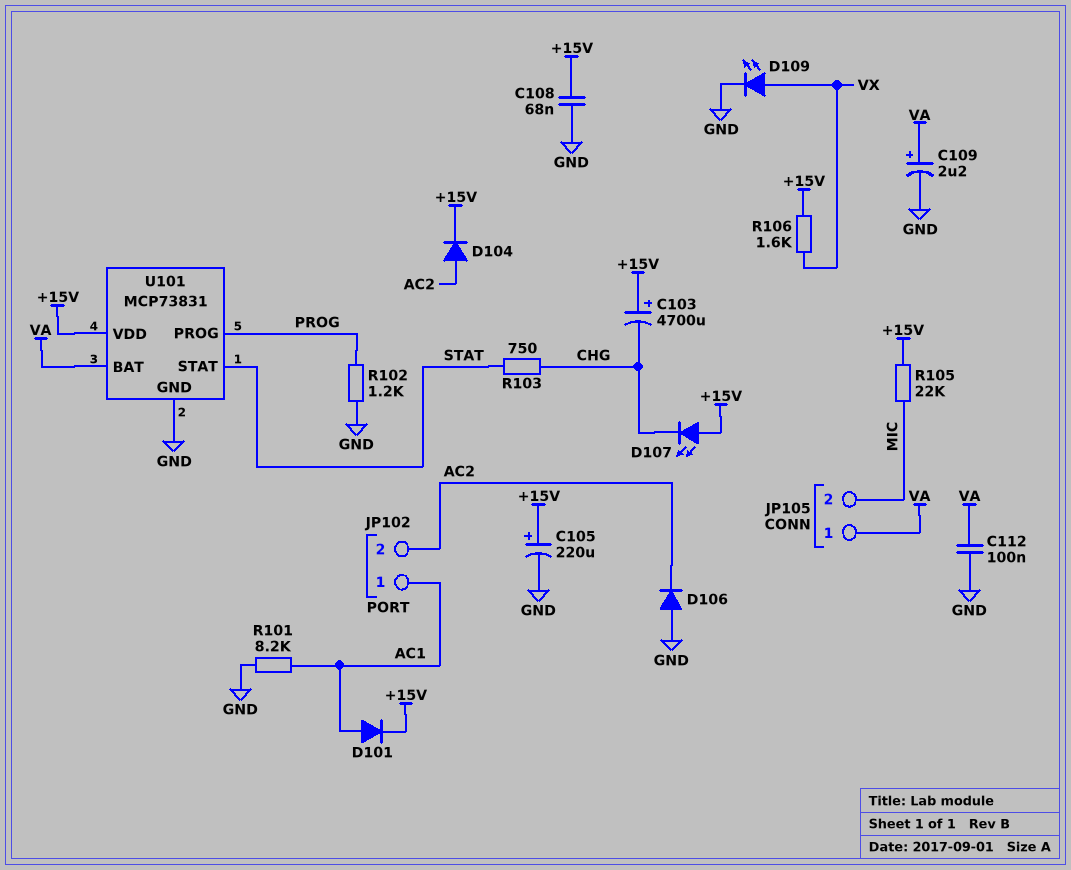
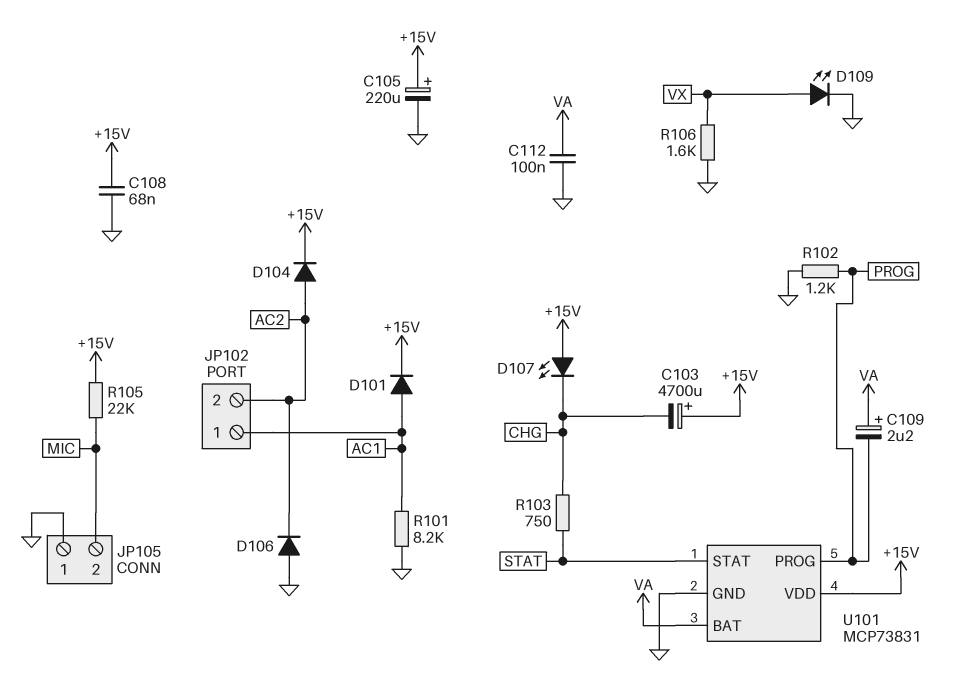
C109: 2.2uF (plus VA, minus GND) -> 2.2uF (plus VA, minus PROG)
JP105 pin 1: VA -> GND
R106: 1.6k (+15V, VX) -> 1.6k (GND, VX)

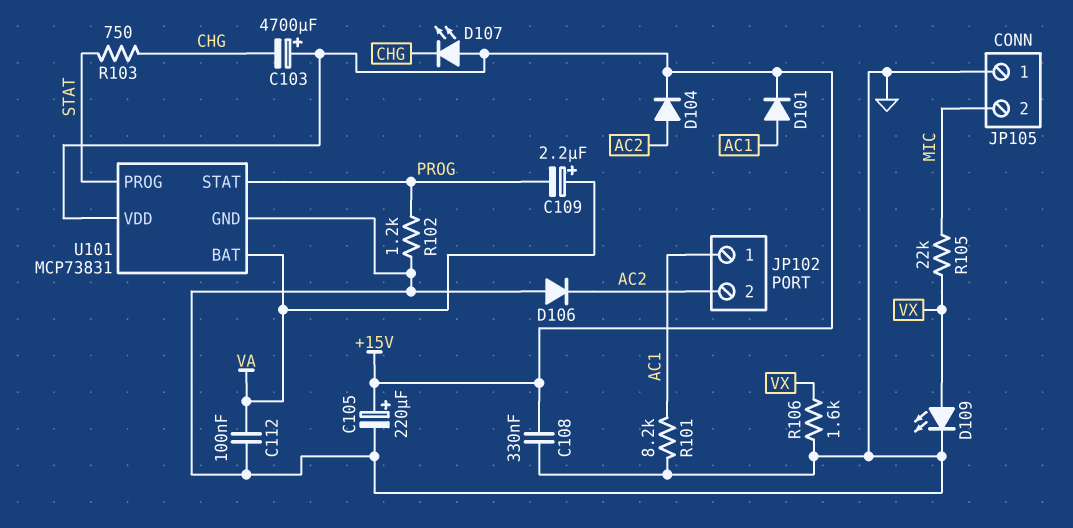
C108: 68nF (+15V, GND) -> 330nF (+15V, GND)
R105: 22k (+15V, MIC) -> 22k (MIC, VX)
U101 pin PROG: PROG -> STAT
U101 pin STAT: STAT -> PROG

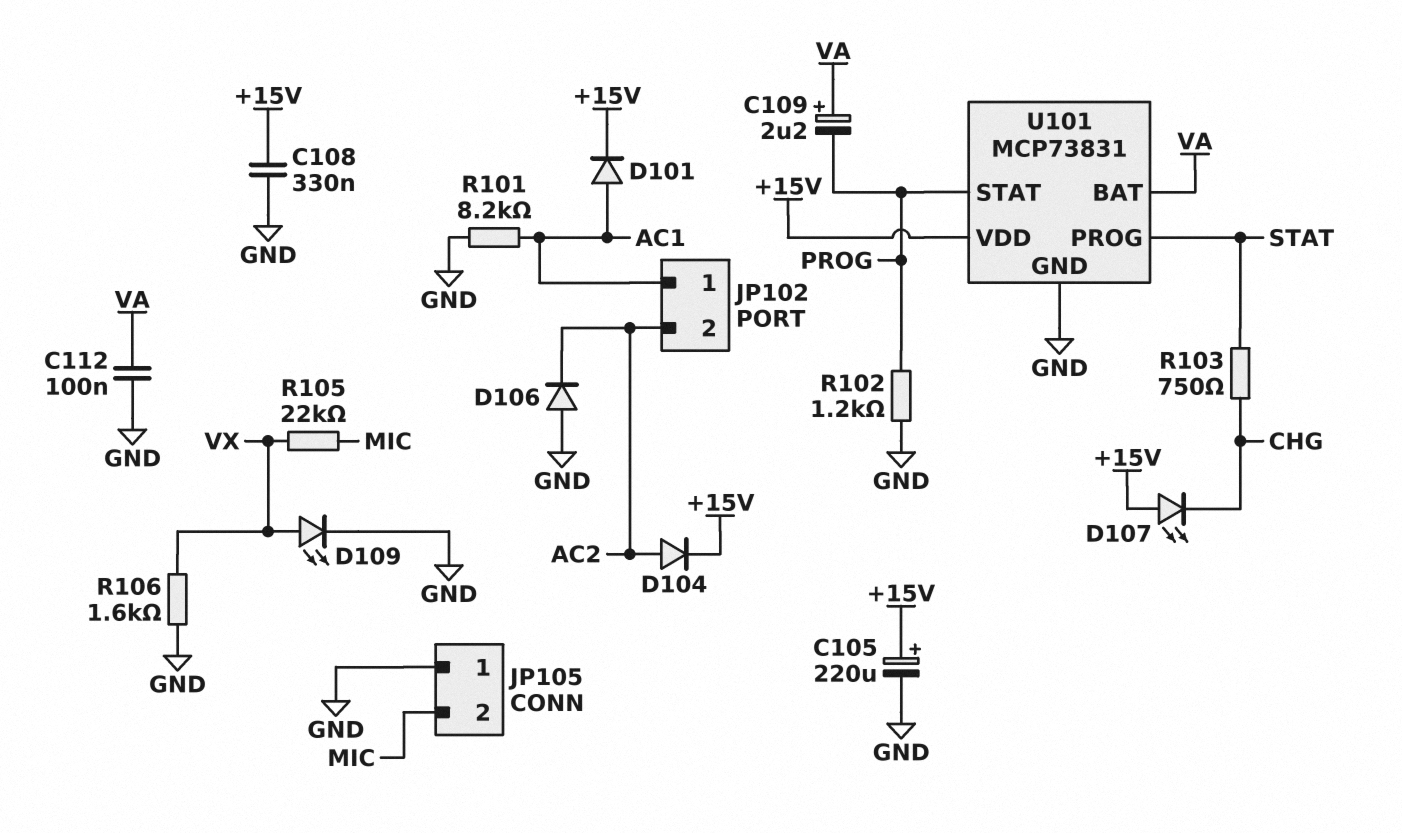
C103: 4700uF (plus +15V, minus CHG) -> none

